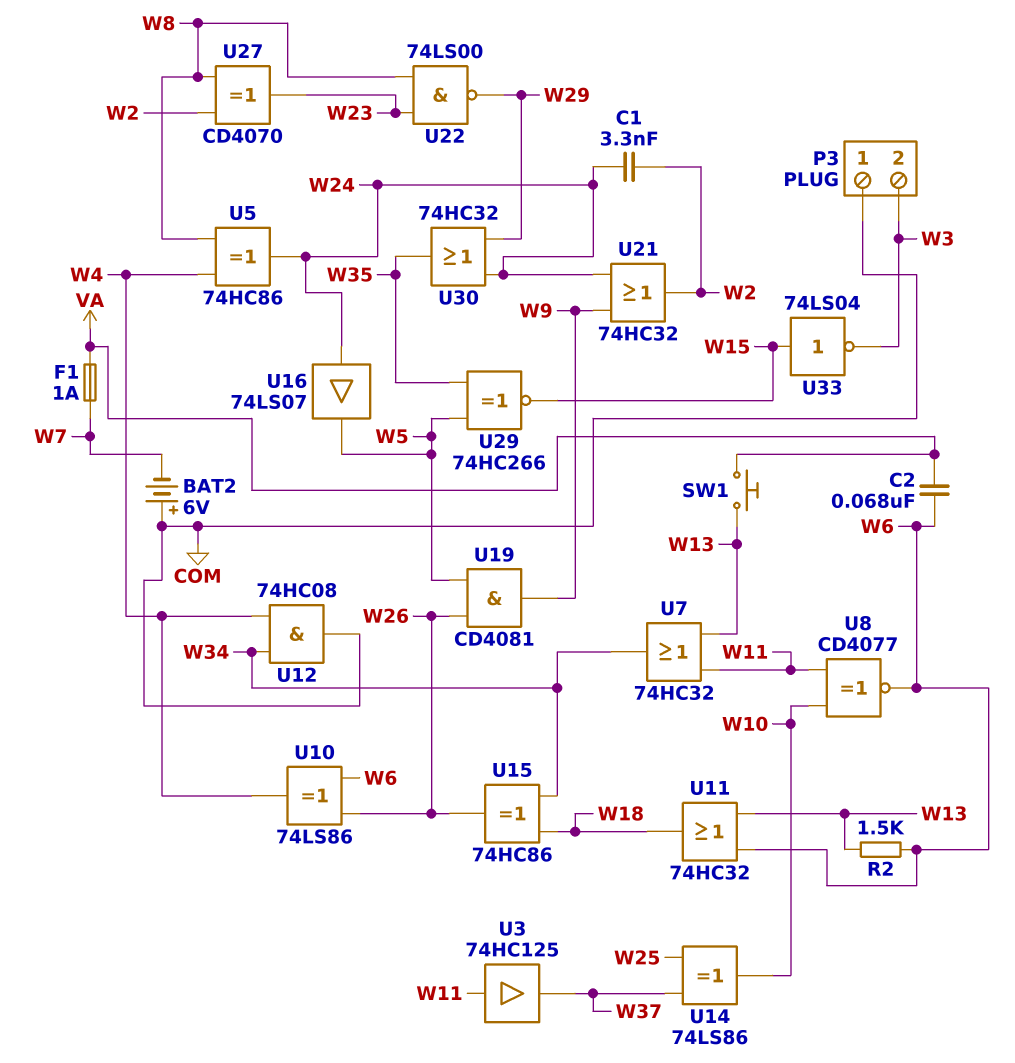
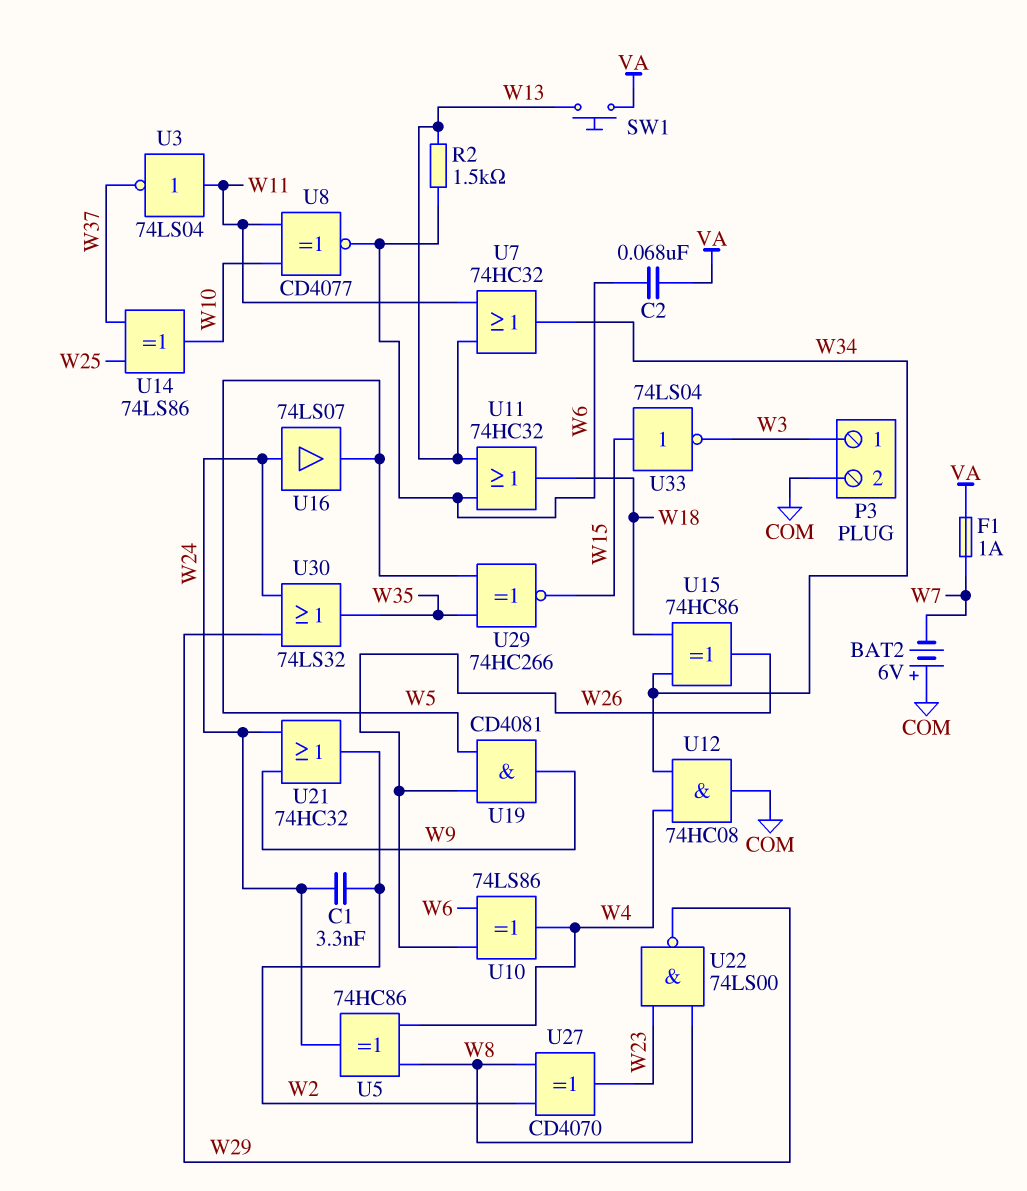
P3 pin 1: COM -> W3
P3 pin 2: W3 -> COM
U3: buffer 74HC125 (in W11, out W37) -> NOT 74LS04 (in W11, out W37)
U30: OR 74HC32 (in W24, in W29, out W35) -> OR 74LS32 (in W24, in W29, out W35)

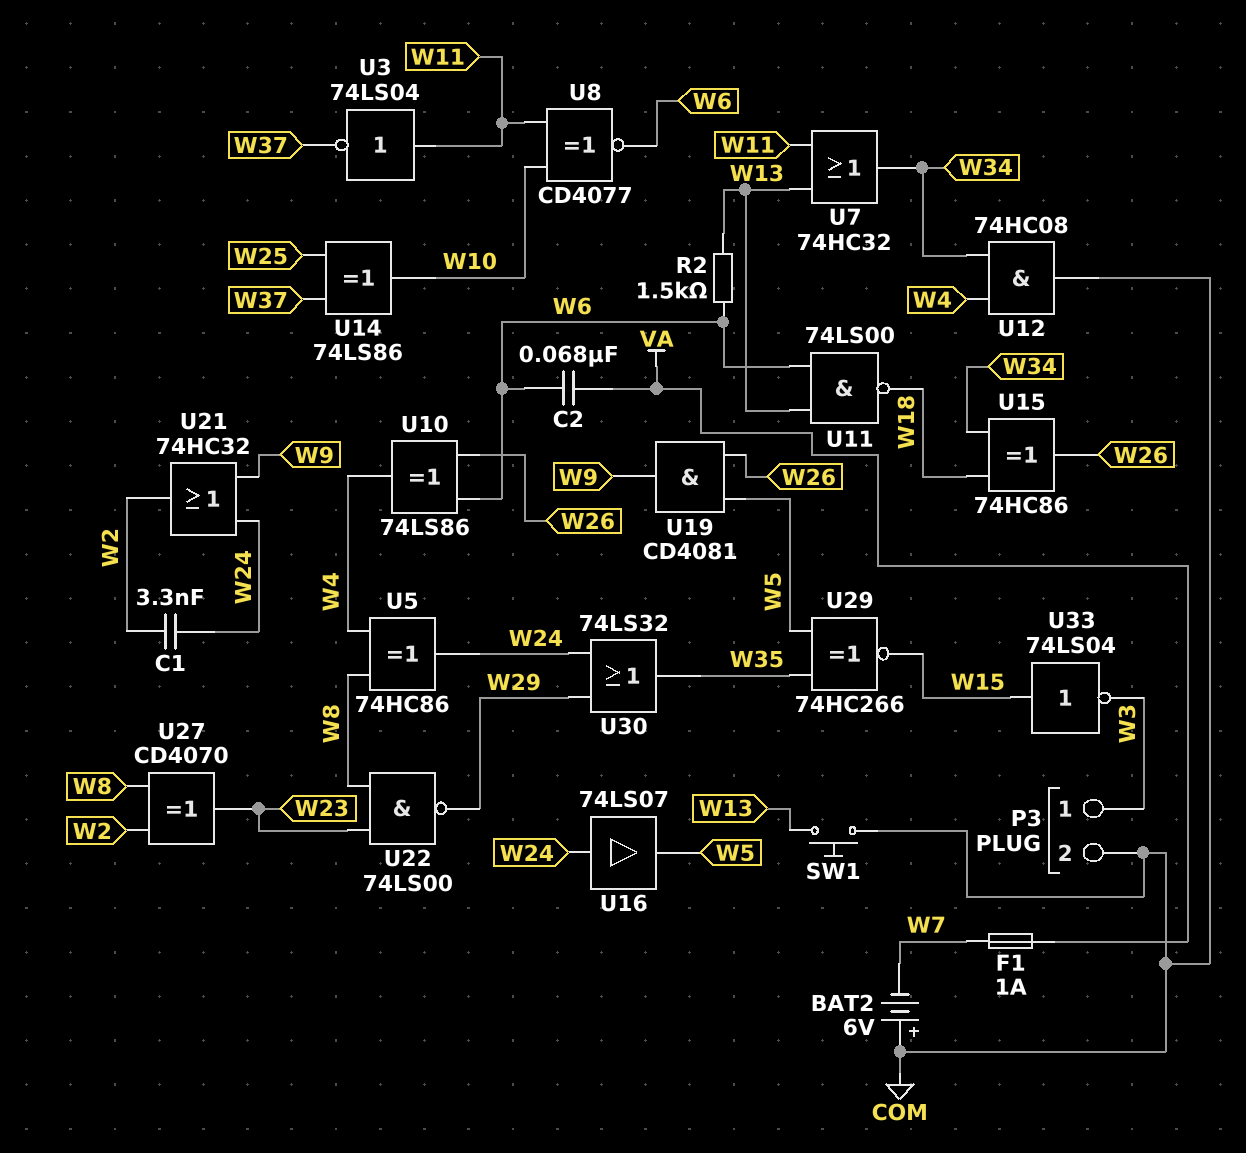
SW1: button (VA, W13) -> button (COM, W13)
U11: OR 74HC32 (in W6, in W13, out W18) -> NAND 74LS00 (in W6, in W13, out W18)

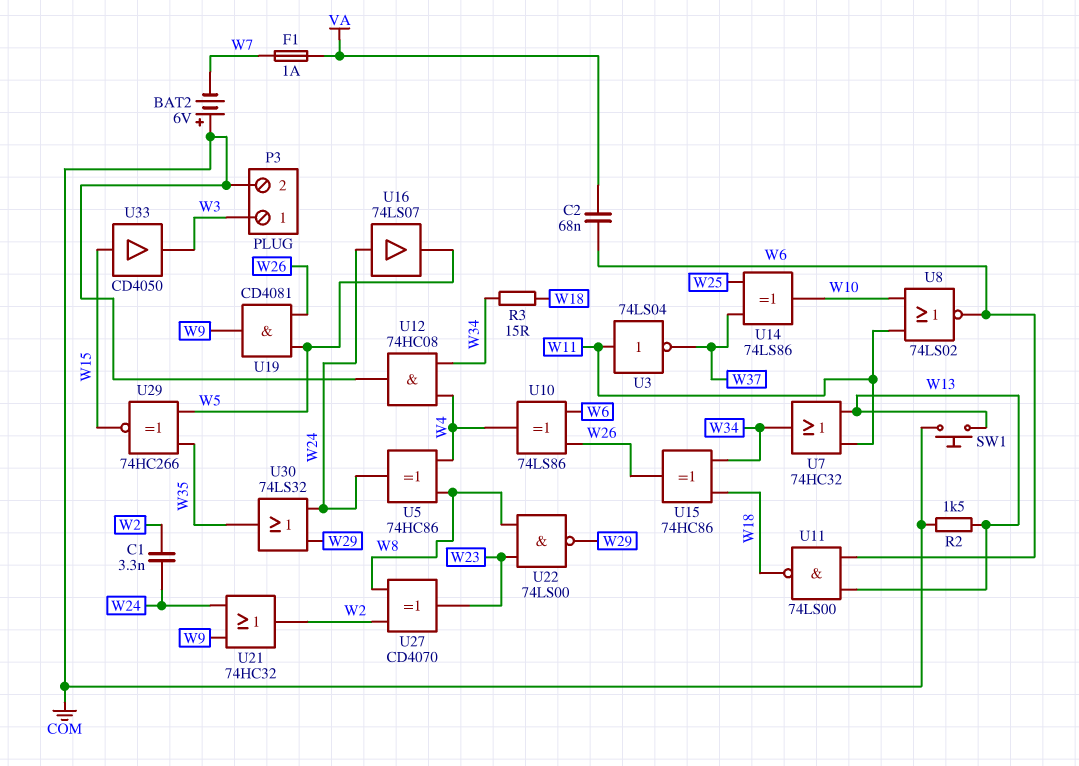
R2: 1.5k (W6, W13) -> 1.5k (COM, W13)
R3: none -> 15 (W18, W34)
U8: XNOR CD4077 (in W10, in W11, out W6) -> NOR 74LS02 (in W10, in W11, out W6)
U33: NOT 74LS04 (in W15, out W3) -> buffer CD4050 (in W15, out W3)

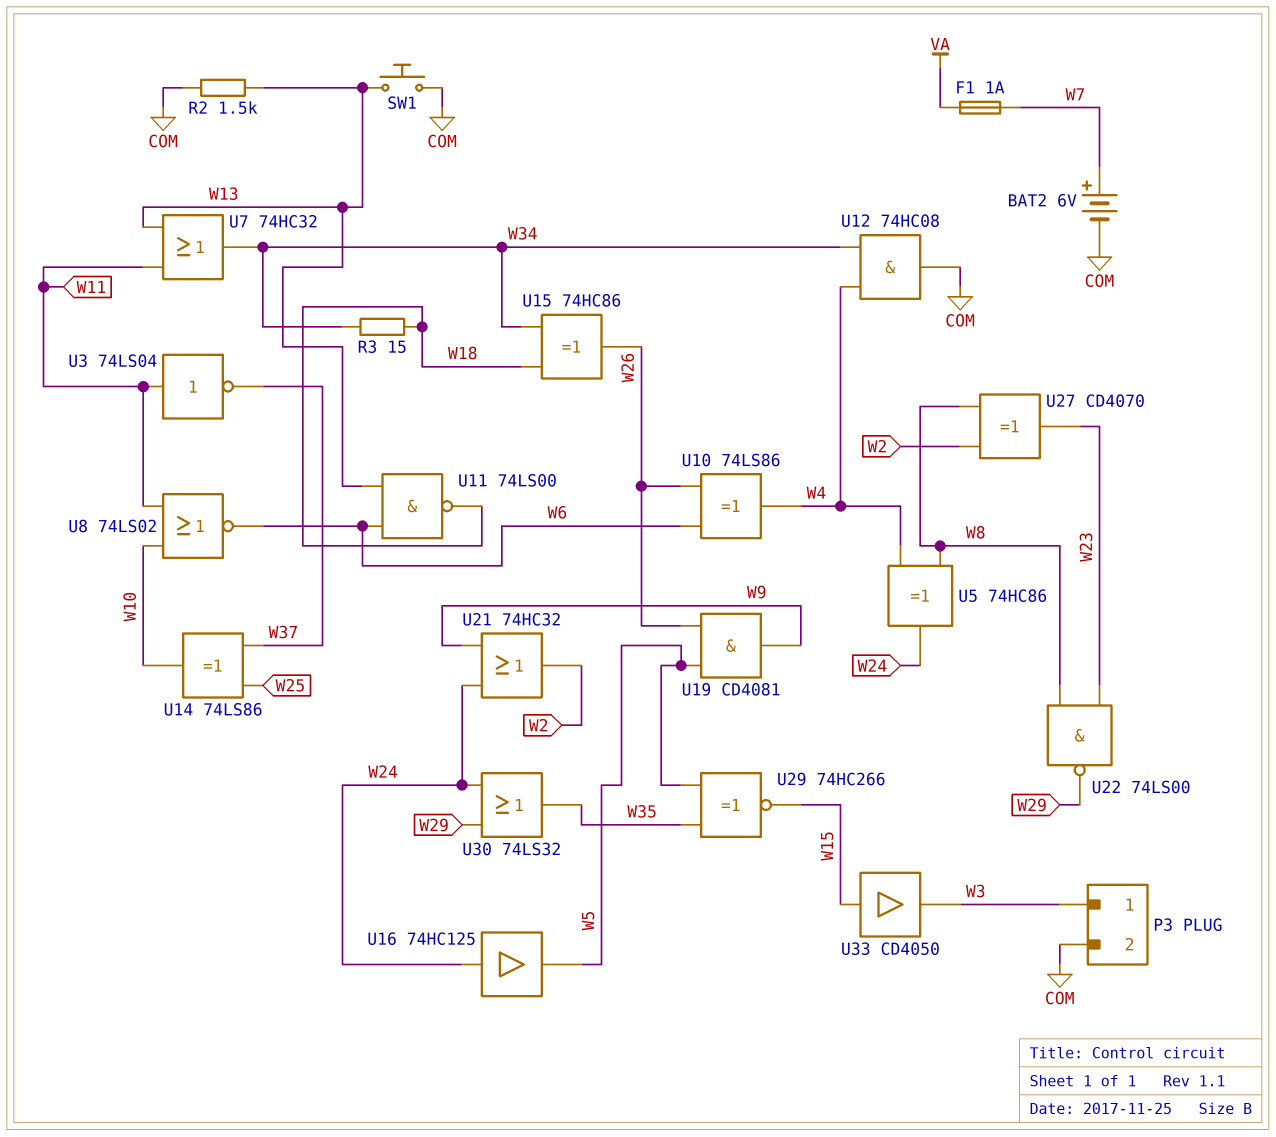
BAT2: 6V (plus COM, minus W7) -> 6V (plus W7, minus COM)
C1: 3.3nF (W2, W24) -> none
C2: 68nF (VA, W6) -> none
U16: buffer 74LS07 (in W24, out W5) -> buffer 74HC125 (in W24, out W5)

